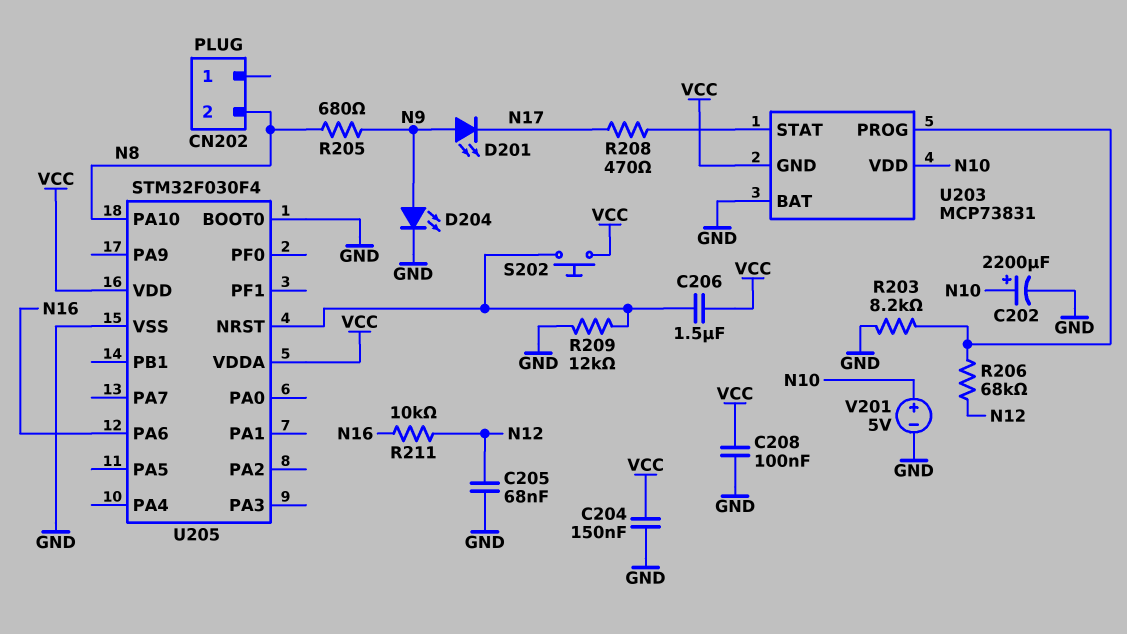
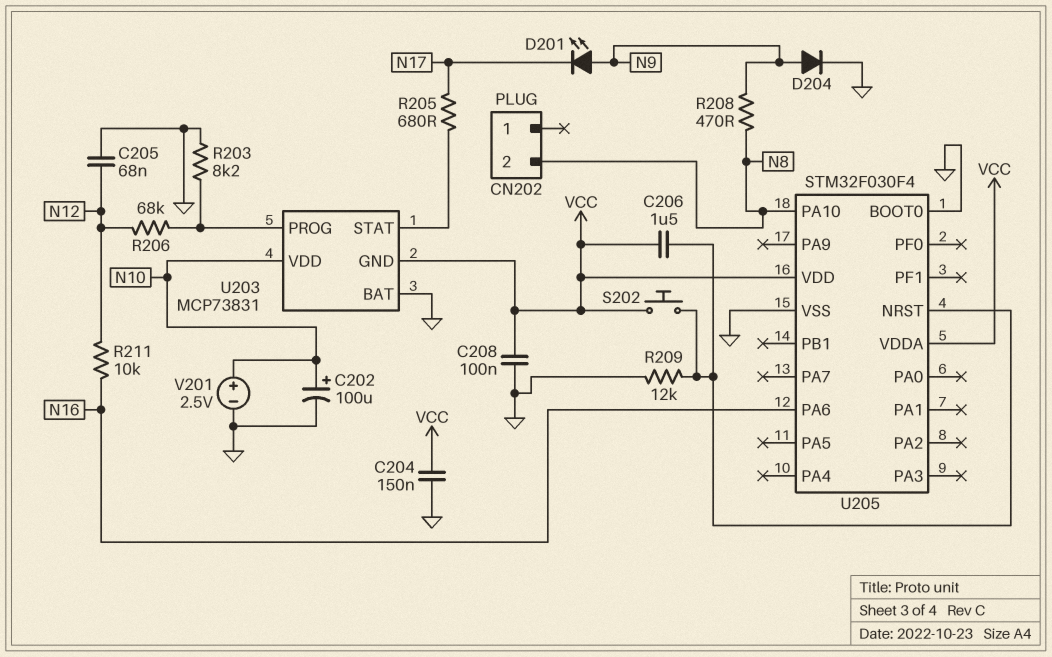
C202: 2200uF (plus N10, minus GND) -> 100uF (plus N10, minus GND)
D204: LED (A N9, K GND) -> diode (A N9, K GND)
R205: 680 (N8, N9) -> 680 (N17, U203/STAT)
R208: 470 (N17, U203/STAT) -> 470 (N8, N9)
V201: 5V (plus N10, minus GND) -> 2.5V (plus N10, minus GND)

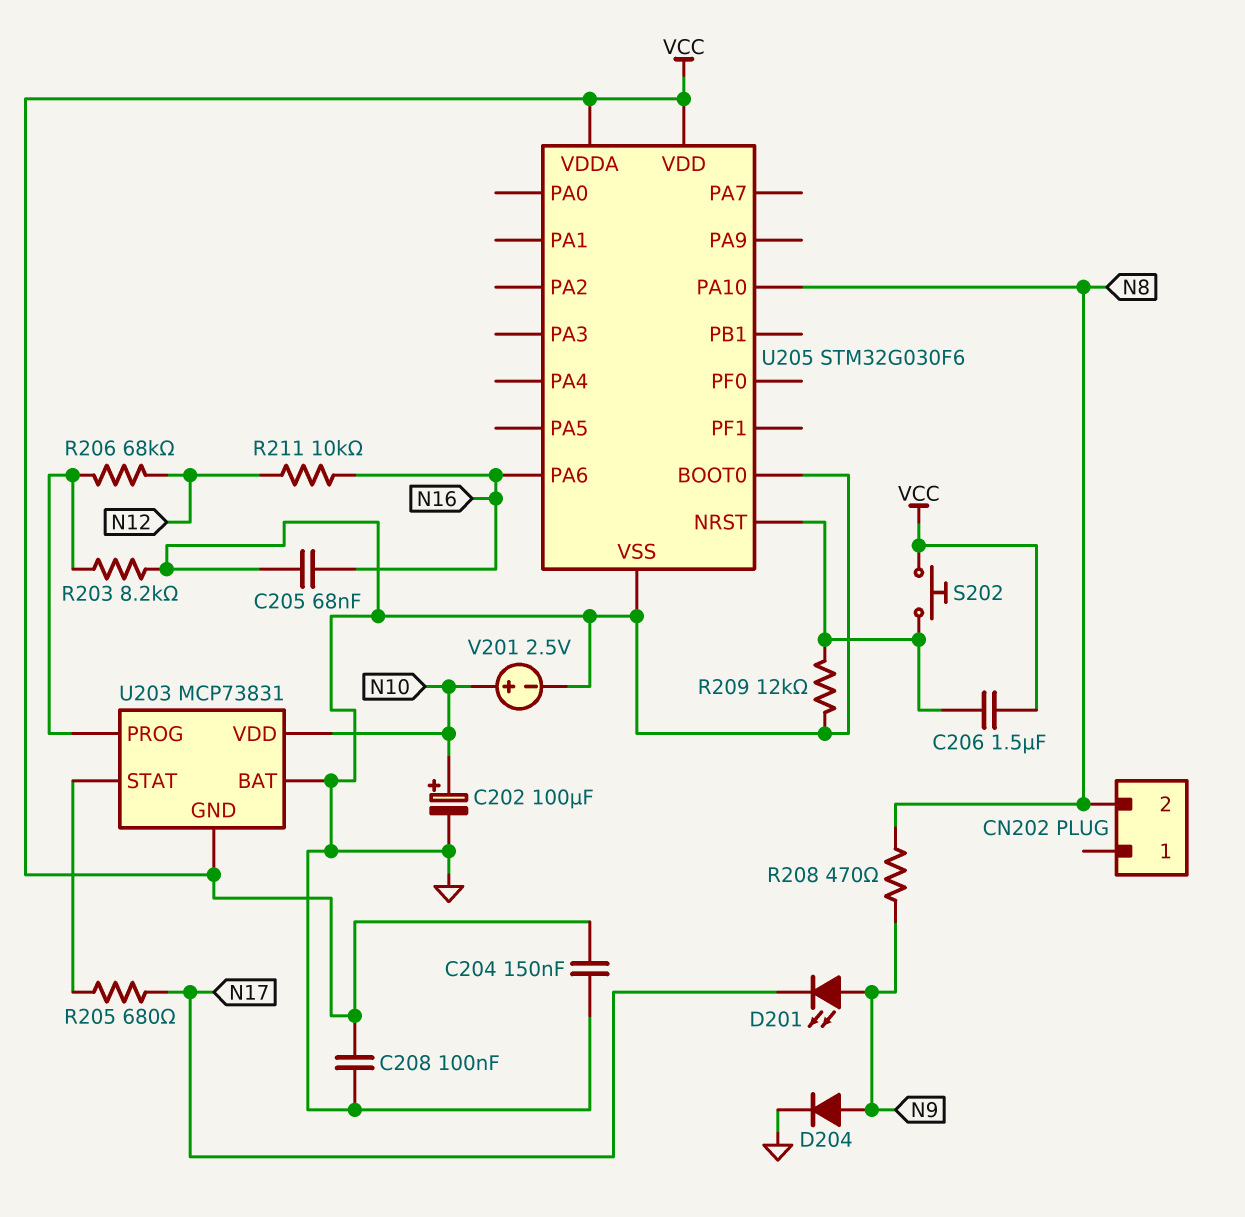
C205: 68nF (GND, N12) -> 68nF (GND, N16)
U205: STM32F030F4 -> STM32G030F6

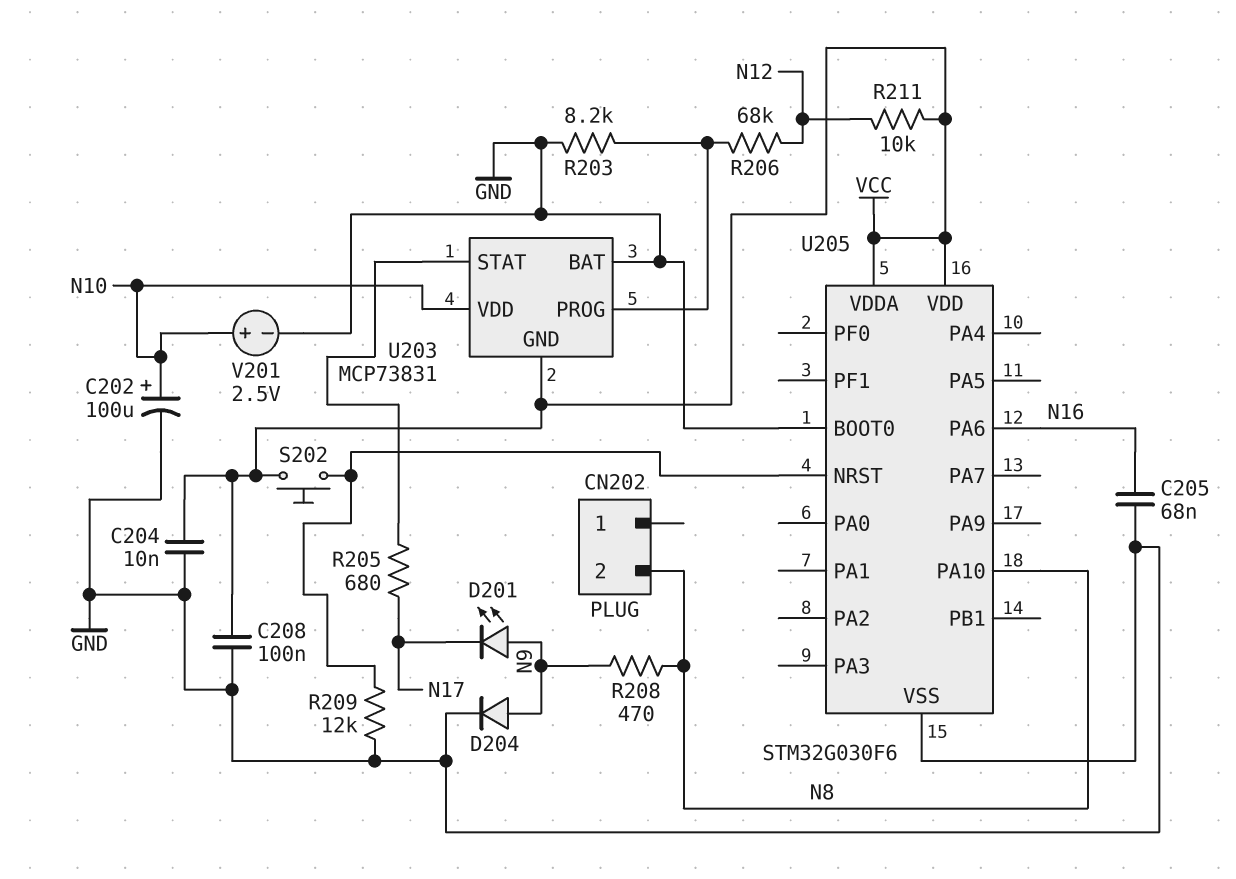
C204: 150nF (GND, VCC) -> 10nF (GND, VCC)
C206: 1.5uF (U205/NRST, VCC) -> none
R211: 10k (N12, N16) -> 10k (N12, VCC)

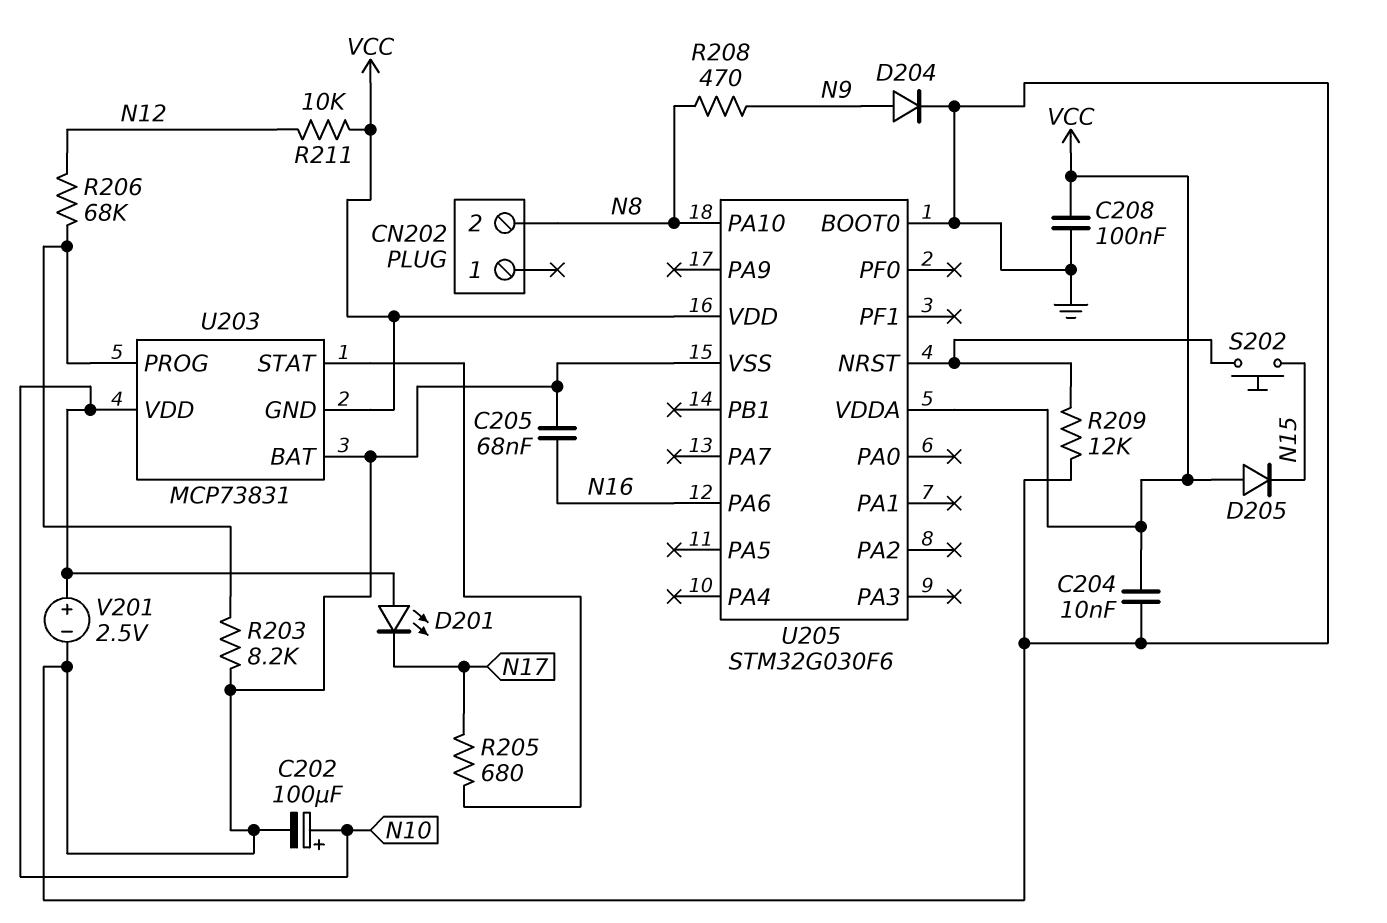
D201: LED (A N9, K N17) -> LED (A N10, K N17)
D205: none -> diode (A VCC, K N15)
S202: button (U205/NRST, VCC) -> button (N15, U205/NRST)

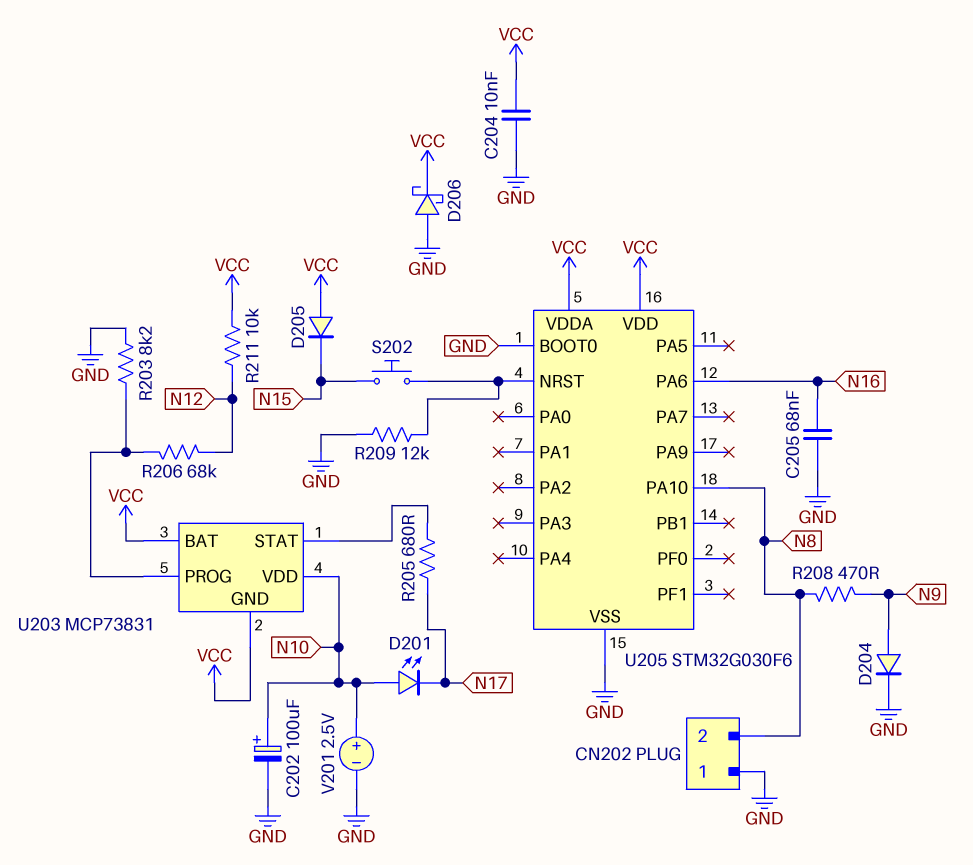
C208: 100nF (GND, VCC) -> none
CN202 pin 1: none -> GND
D206: none -> schottky (A GND, K VCC)
U203 pin BAT: GND -> VCC

